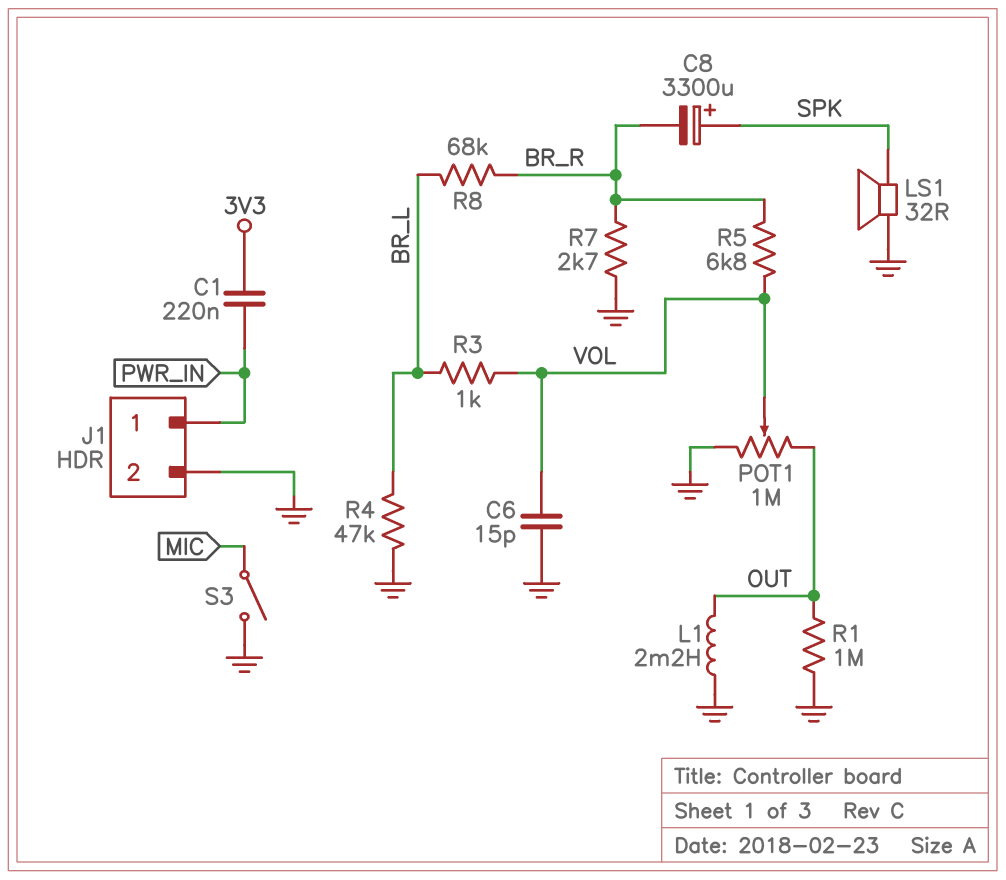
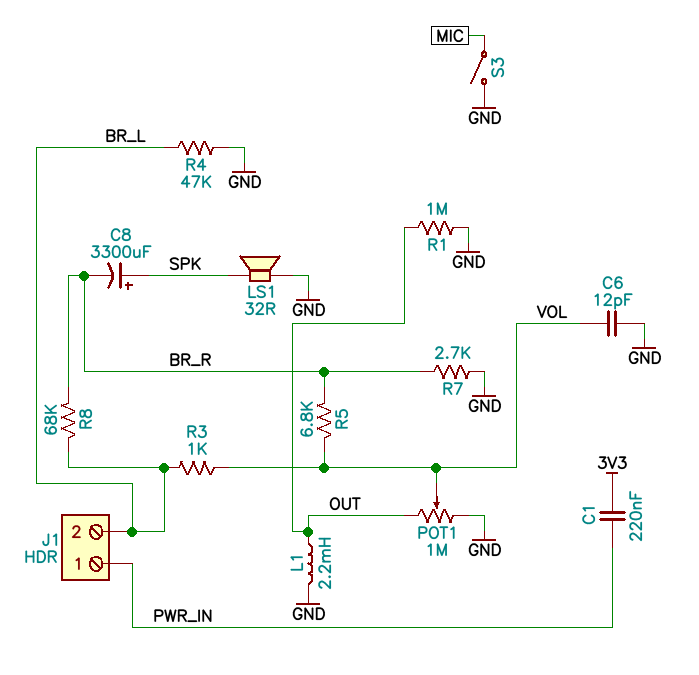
C6: 15pF (GND, VOL) -> 12pF (GND, VOL)
J1 pin 2: GND -> BR_L

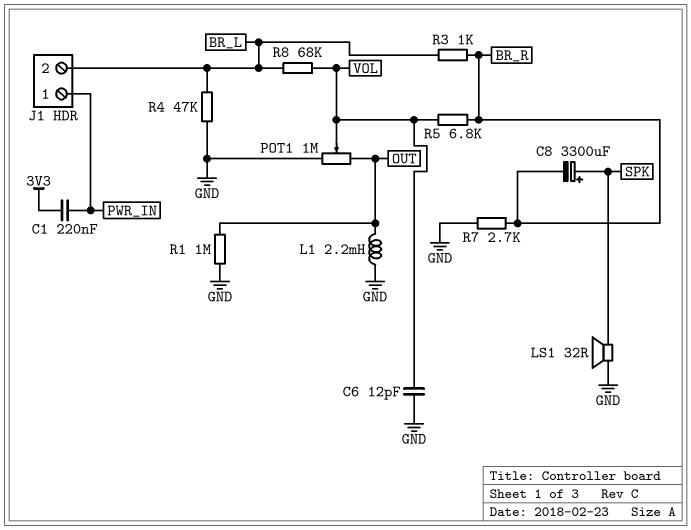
R3: 1k (BR_L, VOL) -> 1k (BR_L, BR_R)
R8: 68k (BR_L, BR_R) -> 68k (BR_L, VOL)
S3: switch (GND, MIC) -> none

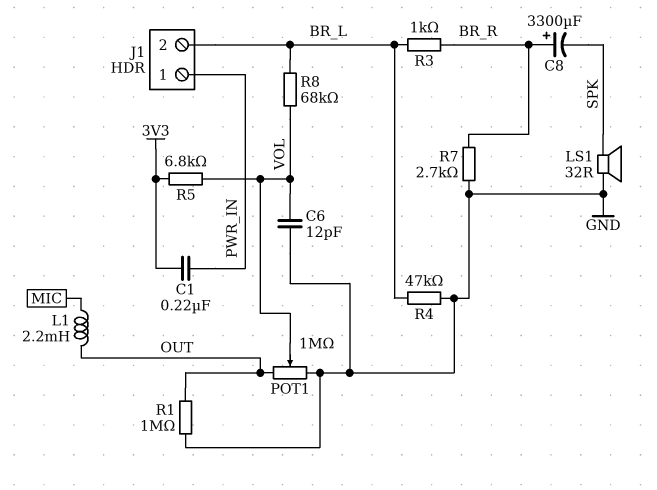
C8: 3300uF (plus SPK, minus BR_R) -> 3300uF (plus BR_R, minus SPK)
L1: 2.2mH (GND, OUT) -> 2.2mH (MIC, OUT)
R5: 6.8k (BR_R, VOL) -> 6.8k (3V3, VOL)

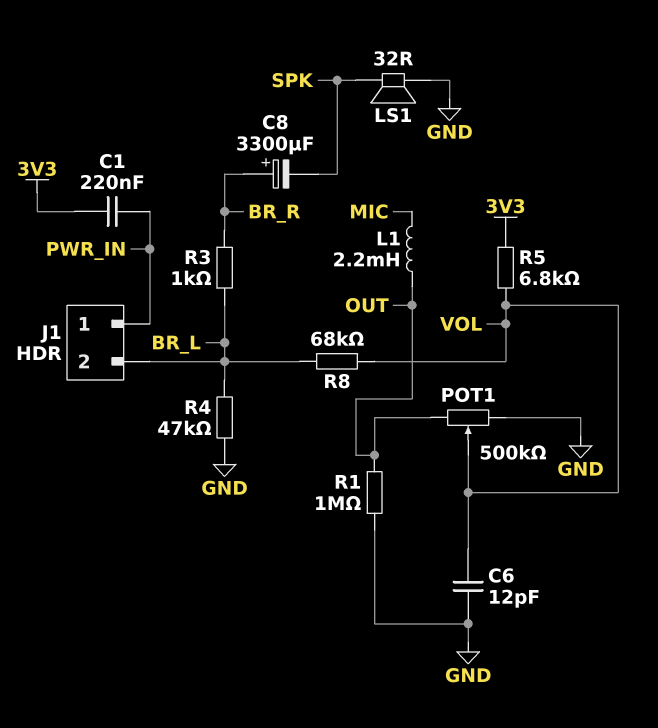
POT1: 1M (GND, OUT, wiper VOL) -> 500k (GND, OUT, wiper VOL)
R7: 2.7k (BR_R, GND) -> none

